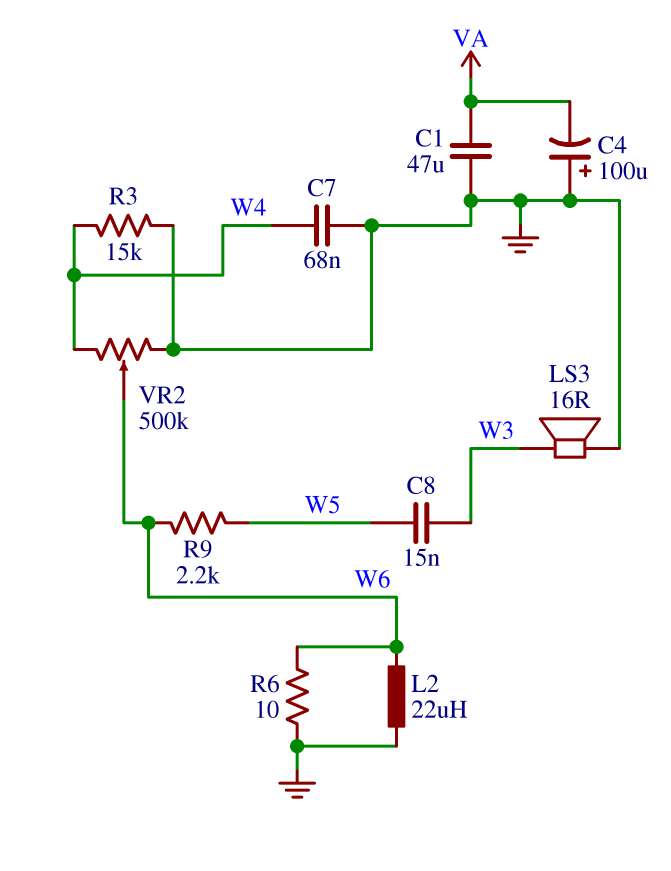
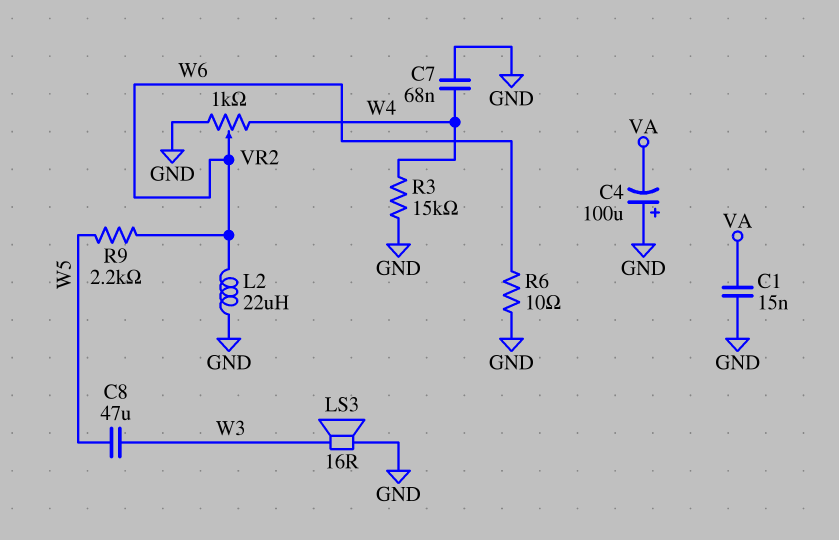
C1: 47uF (GND, VA) -> 15nF (GND, VA)
C8: 15nF (W3, W5) -> 47uF (W3, W5)
VR2: 500k (GND, W4, wiper W6) -> 1k (GND, W4, wiper W6)

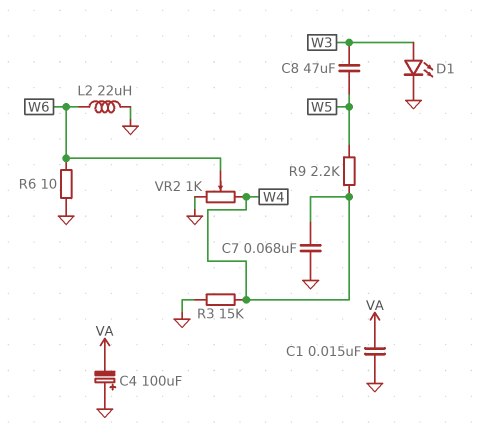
D1: none -> LED (A W3, K GND)
LS3: speaker 16R (GND, W3) -> none
R9: 2.2k (W5, W6) -> 2.2k (W4, W5)

